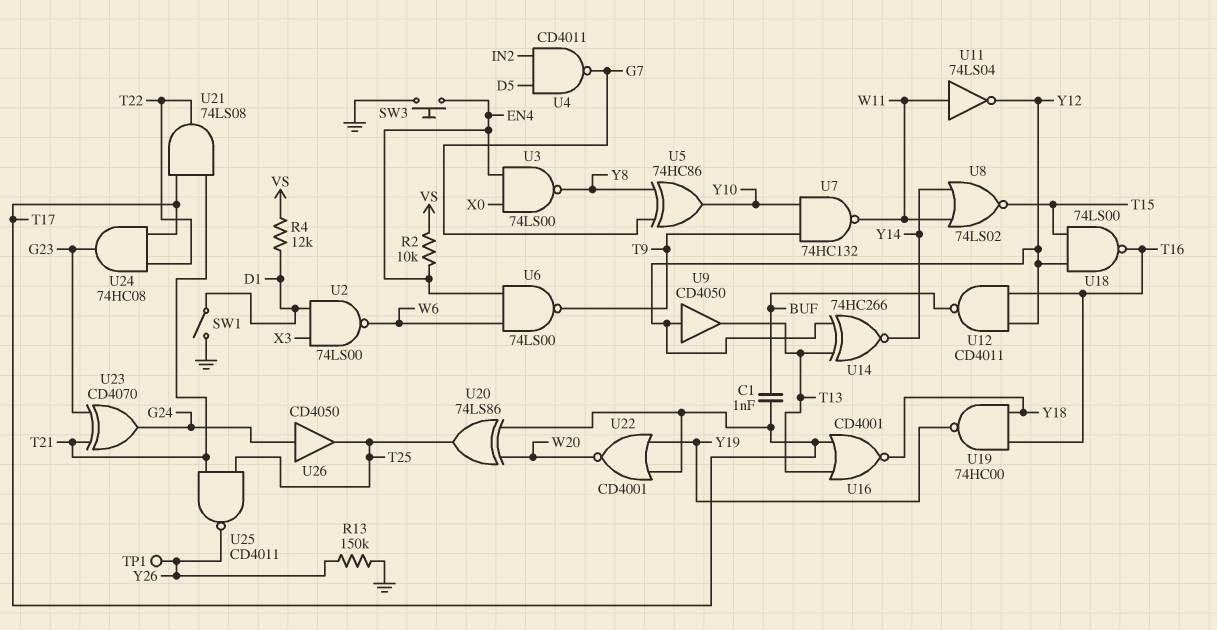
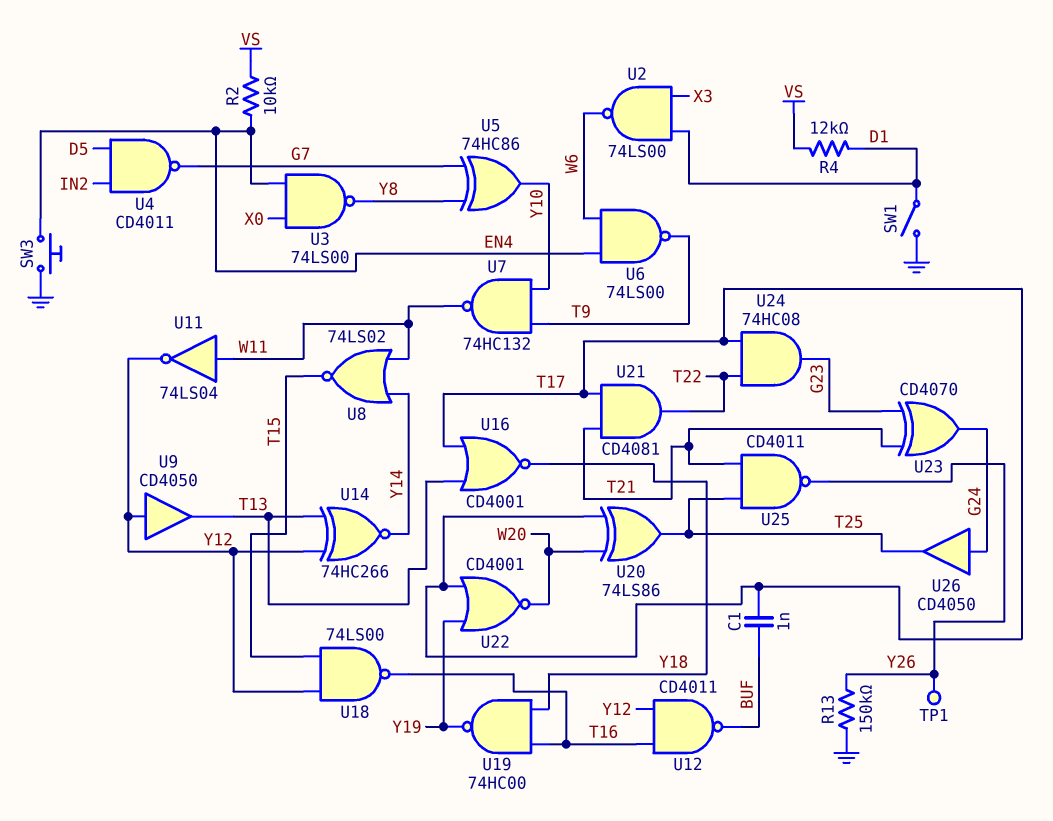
U21: AND 74LS08 (in T17, in T21, out T22) -> AND CD4081 (in T17, in T21, out T22)

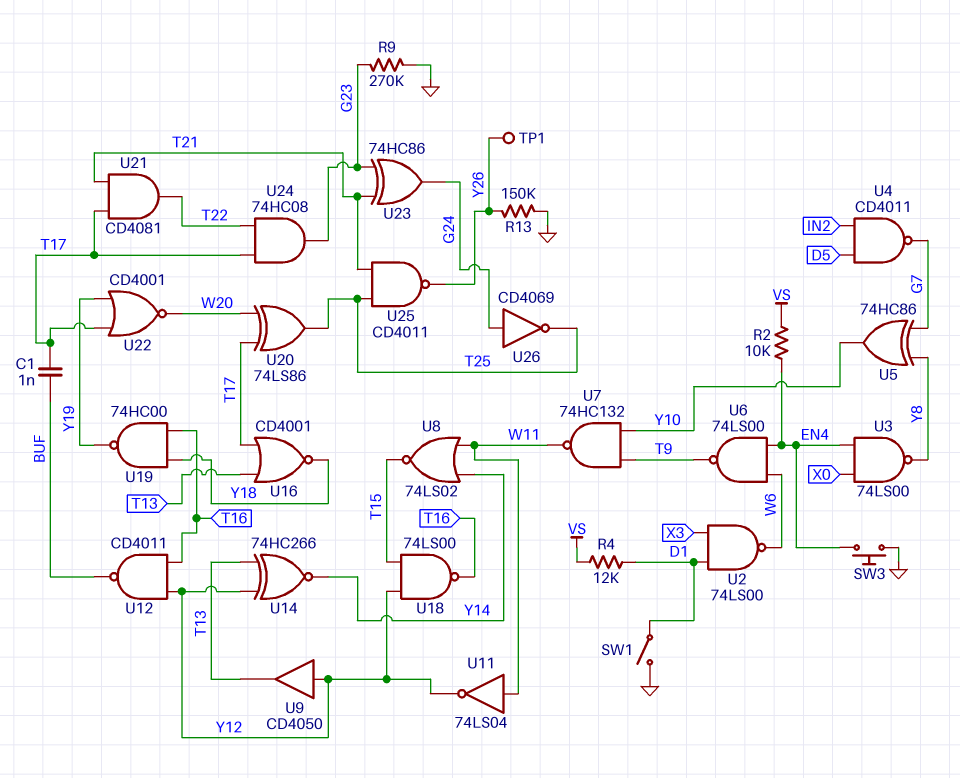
R9: none -> 270k (G23, GND)
U23: XOR CD4070 (in G23, in T21, out G24) -> XOR 74HC86 (in G23, in T21, out G24)
U26: buffer CD4050 (in G24, out T25) -> NOT CD4069 (in G24, out T25)

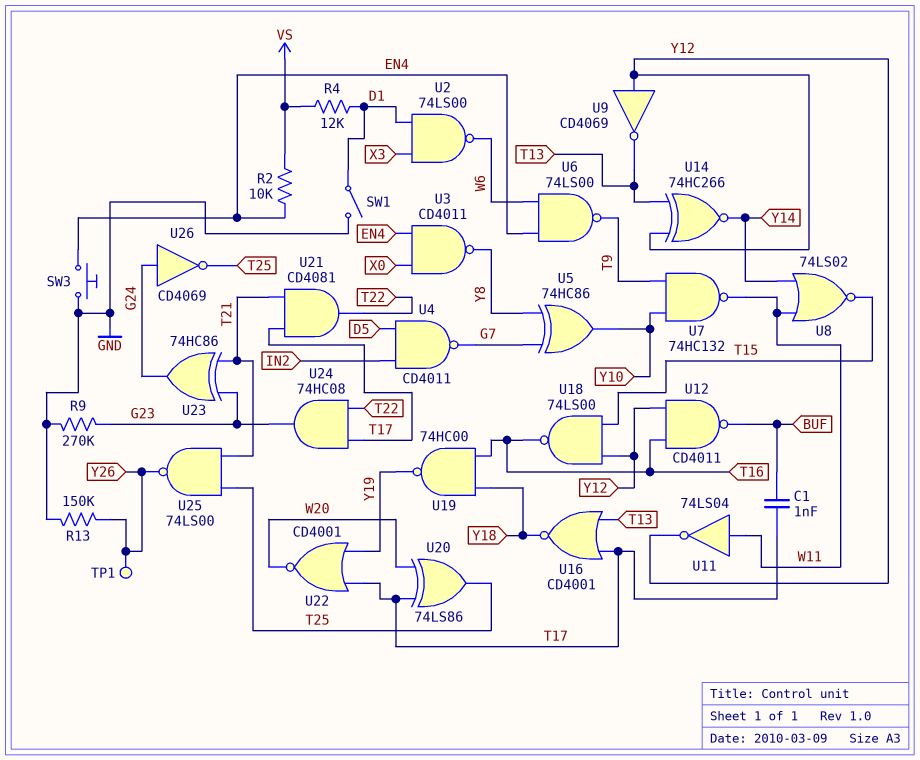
U3: NAND 74LS00 (in EN4, in X0, out Y8) -> NAND CD4011 (in EN4, in X0, out Y8)
U9: buffer CD4050 (in Y12, out T13) -> NOT CD4069 (in Y12, out T13)
U25: NAND CD4011 (in T21, in T25, out Y26) -> NAND 74LS00 (in T21, in T25, out Y26)

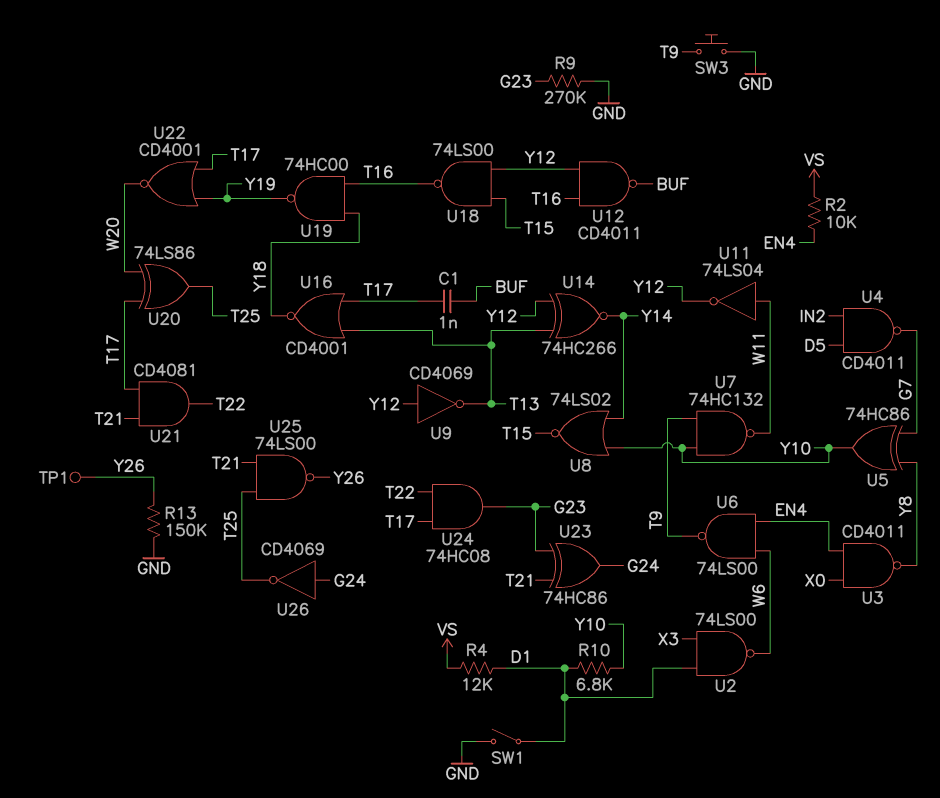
R10: none -> 6.8k (D1, Y10)
SW3: button (EN4, GND) -> button (GND, T9)
U8: NOR 74LS02 (in W11, in Y14, out T15) -> NOR 74LS02 (in Y10, in Y14, out T15)

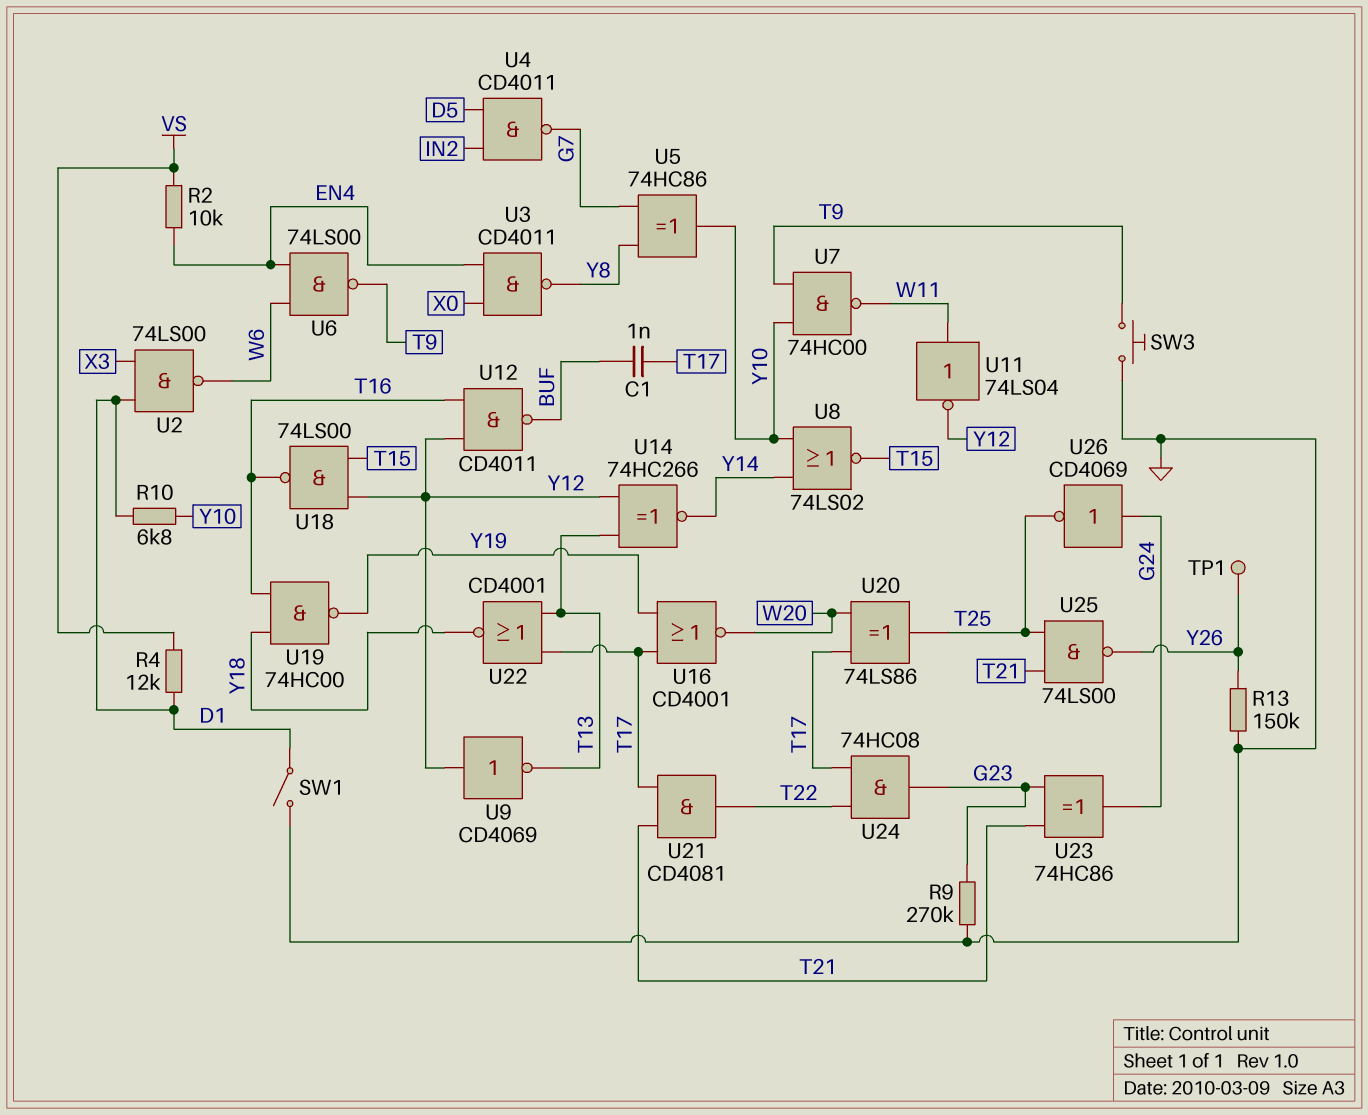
U7: NAND 74HC132 (in T9, in Y10, out W11) -> NAND 74HC00 (in T9, in Y10, out W11)
U16: NOR CD4001 (in T13, in T17, out Y18) -> NOR CD4001 (in T17, in Y19, out W20)
U22: NOR CD4001 (in T17, in Y19, out W20) -> NOR CD4001 (in T13, in T17, out Y18)

